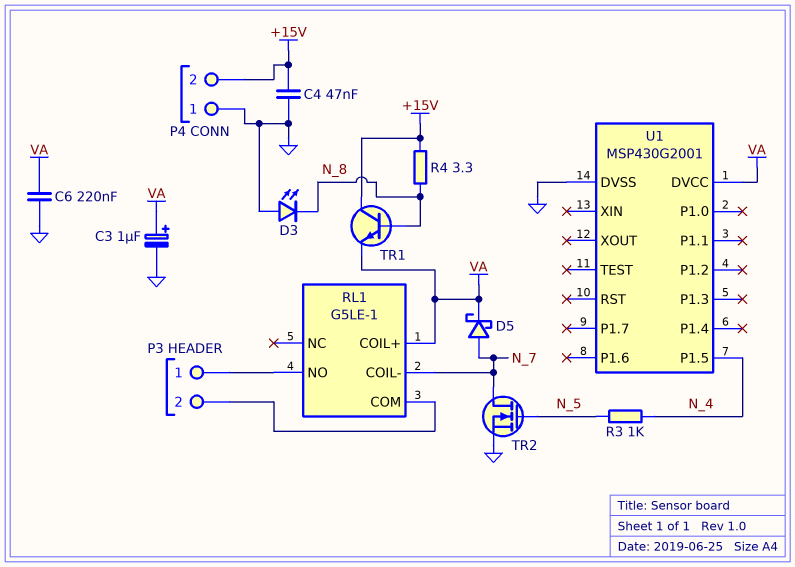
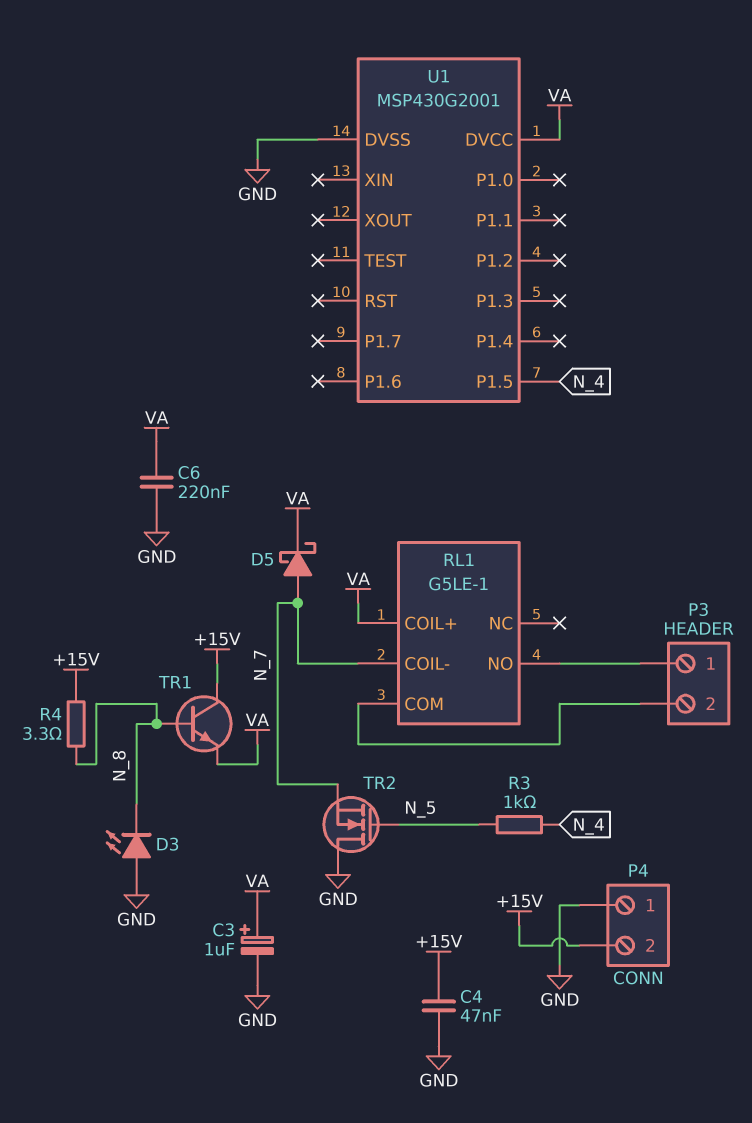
TR2: NMOS (G N_5, D N_7, S GND) -> NMOS (G N_5, D GND, S N_7)

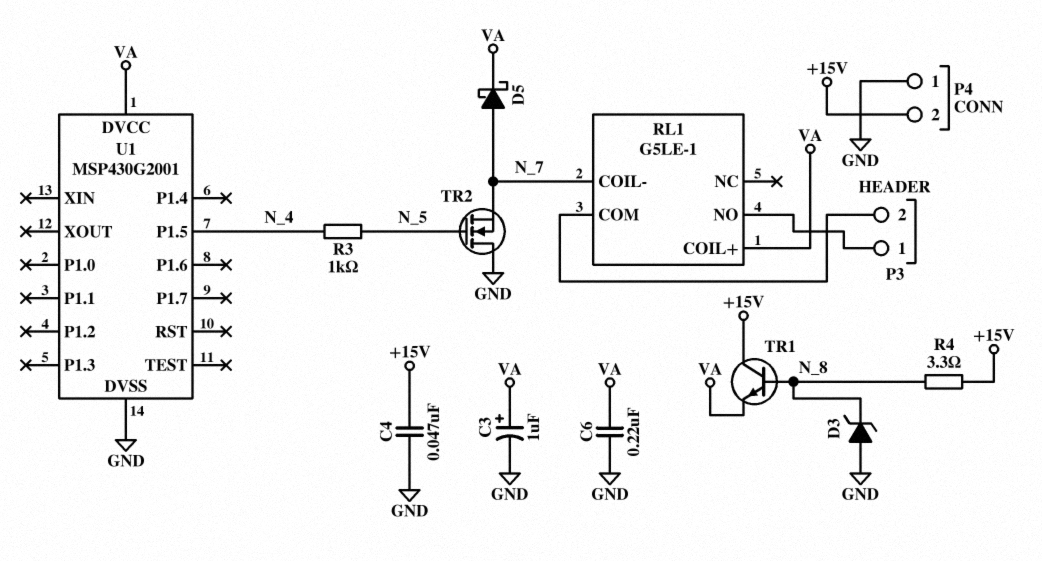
D3: LED (A GND, K N_8) -> zener (A GND, K N_8)

